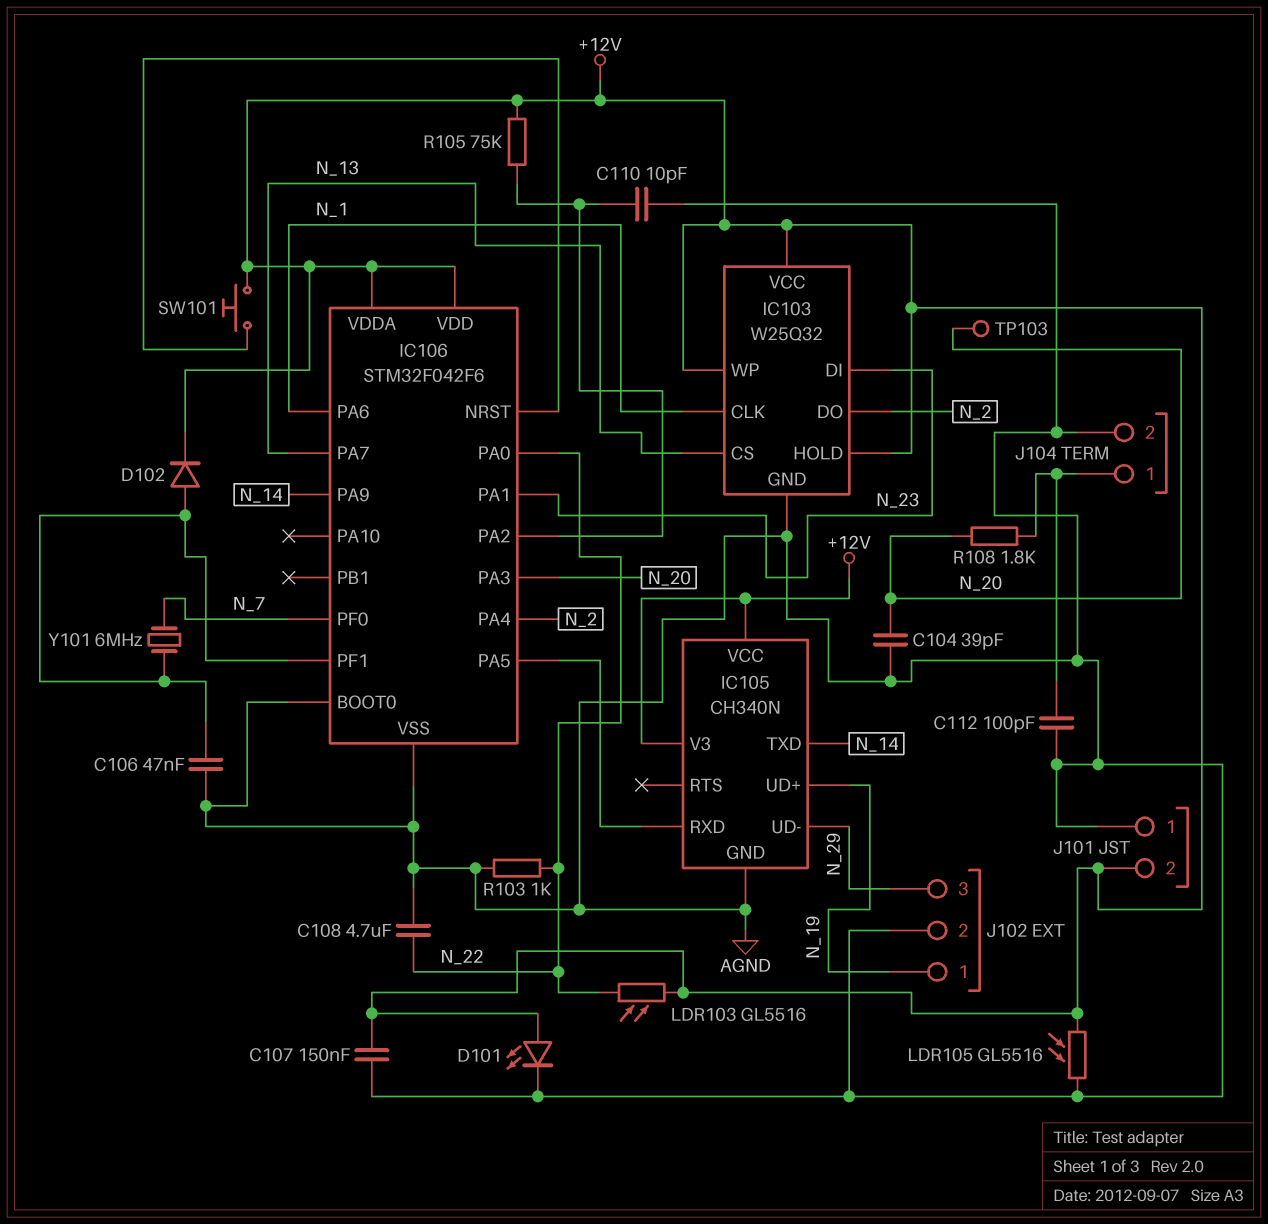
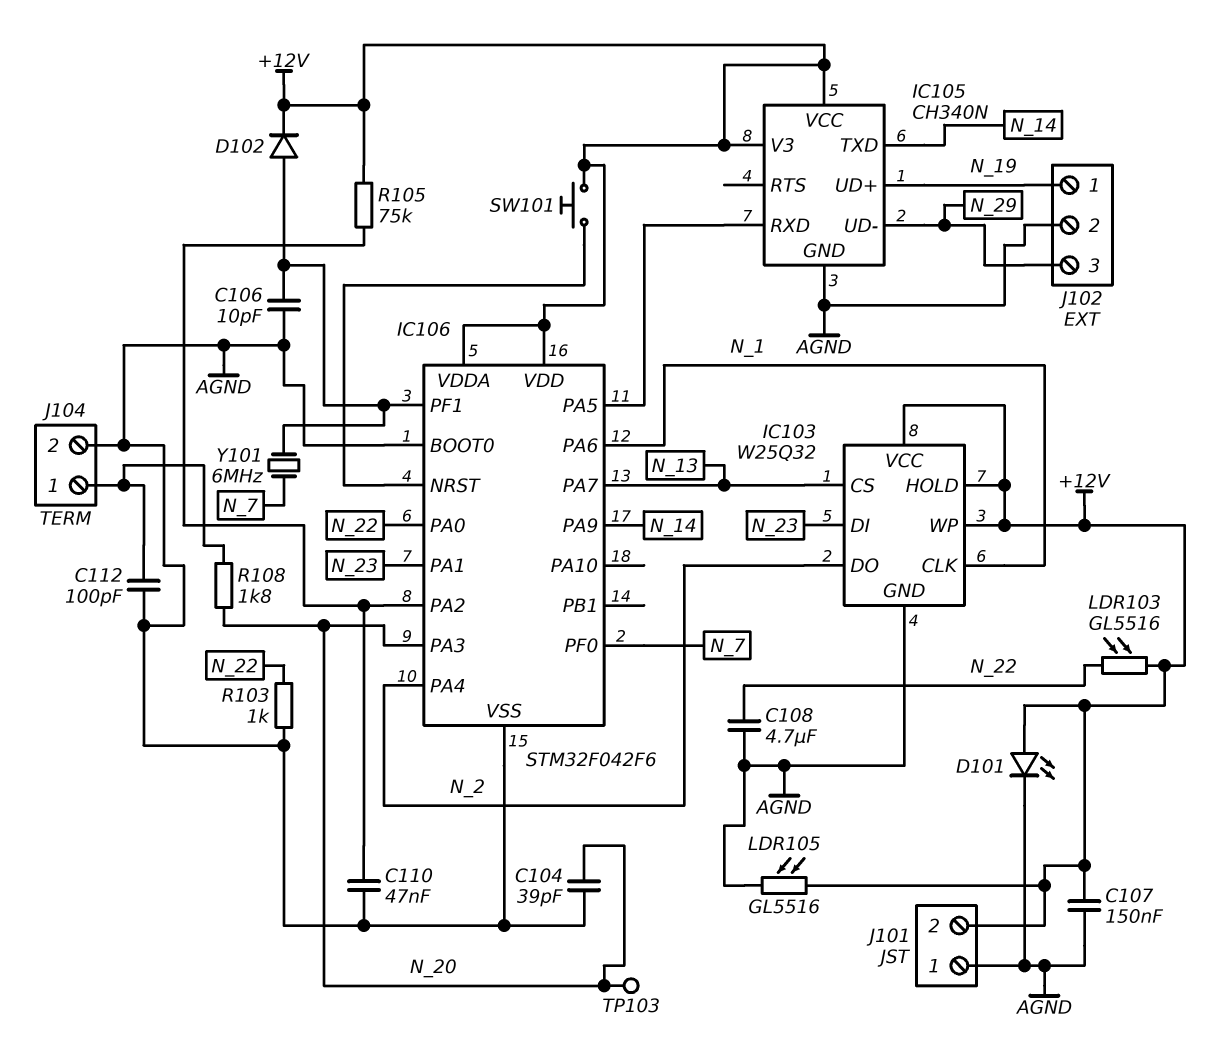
C106: 47nF (AGND, IC106/PF1) -> 10pF (AGND, IC106/PF1)
C110: 10pF (AGND, IC106/PA2) -> 47nF (AGND, IC106/PA2)

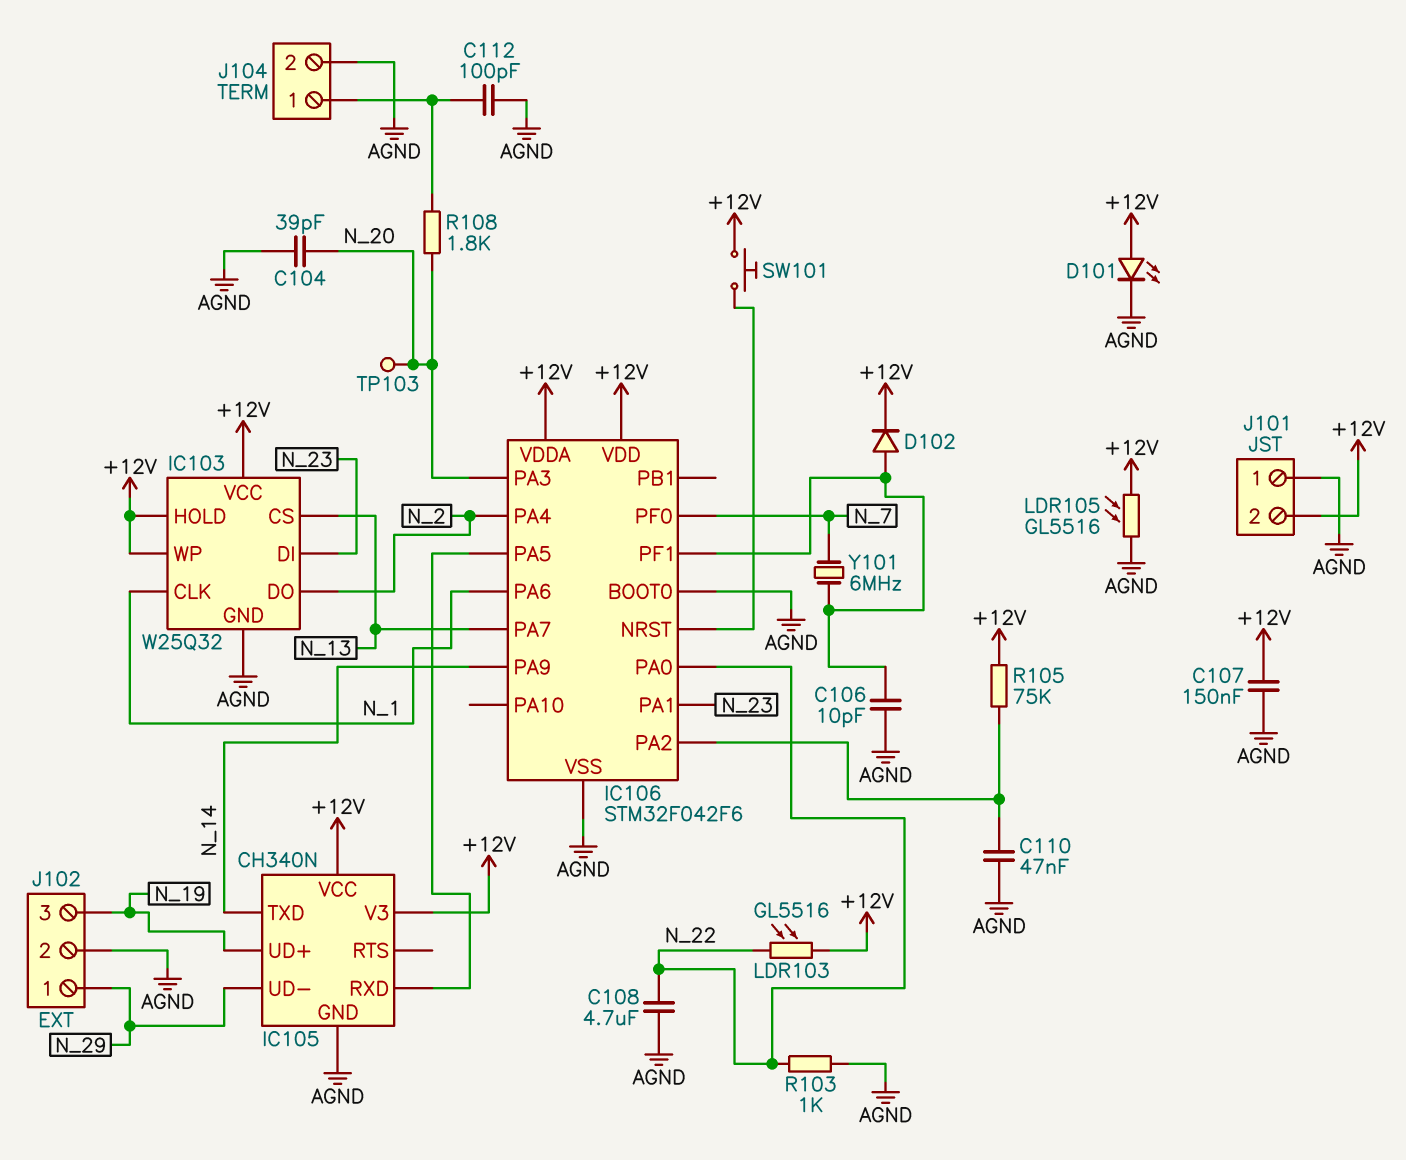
J102 pin 1: N_19 -> N_29
J102 pin 3: N_29 -> N_19

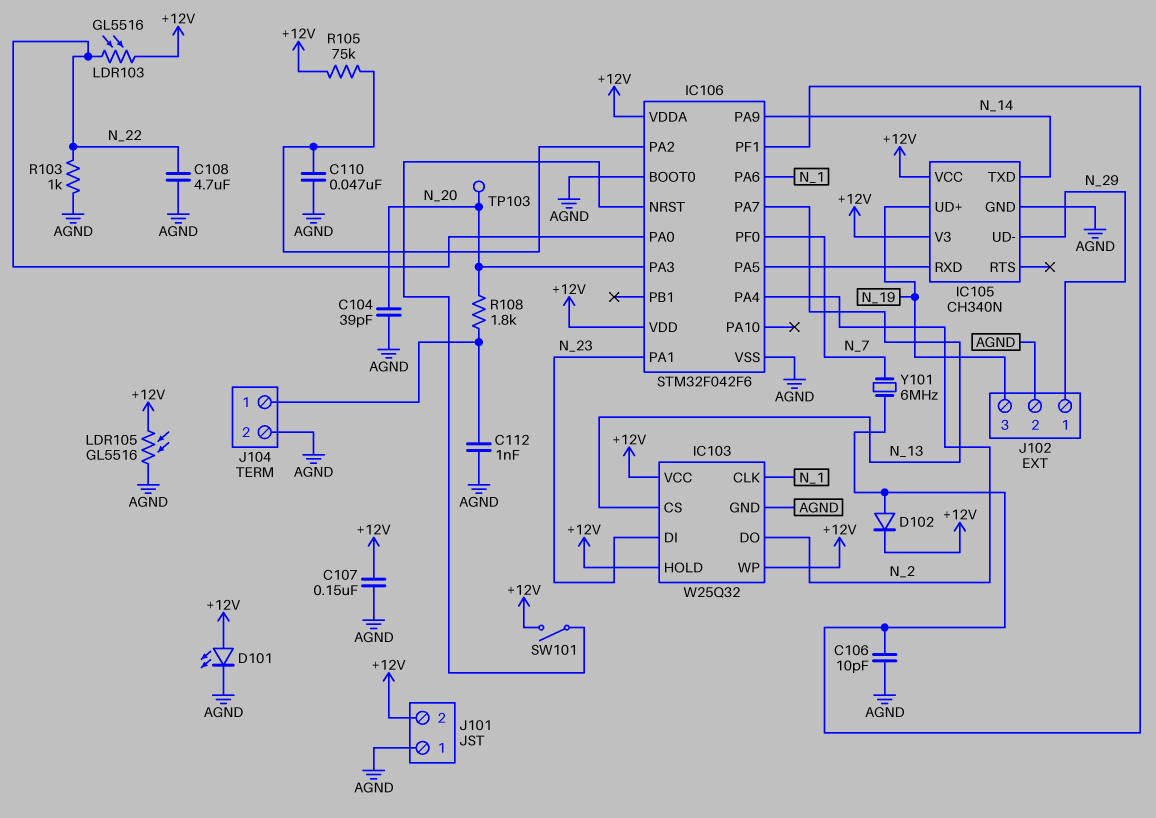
C112: 100pF (AGND, J104/1) -> 1nF (AGND, J104/1)
SW101: button (+12V, IC106/NRST) -> switch (+12V, IC106/NRST)

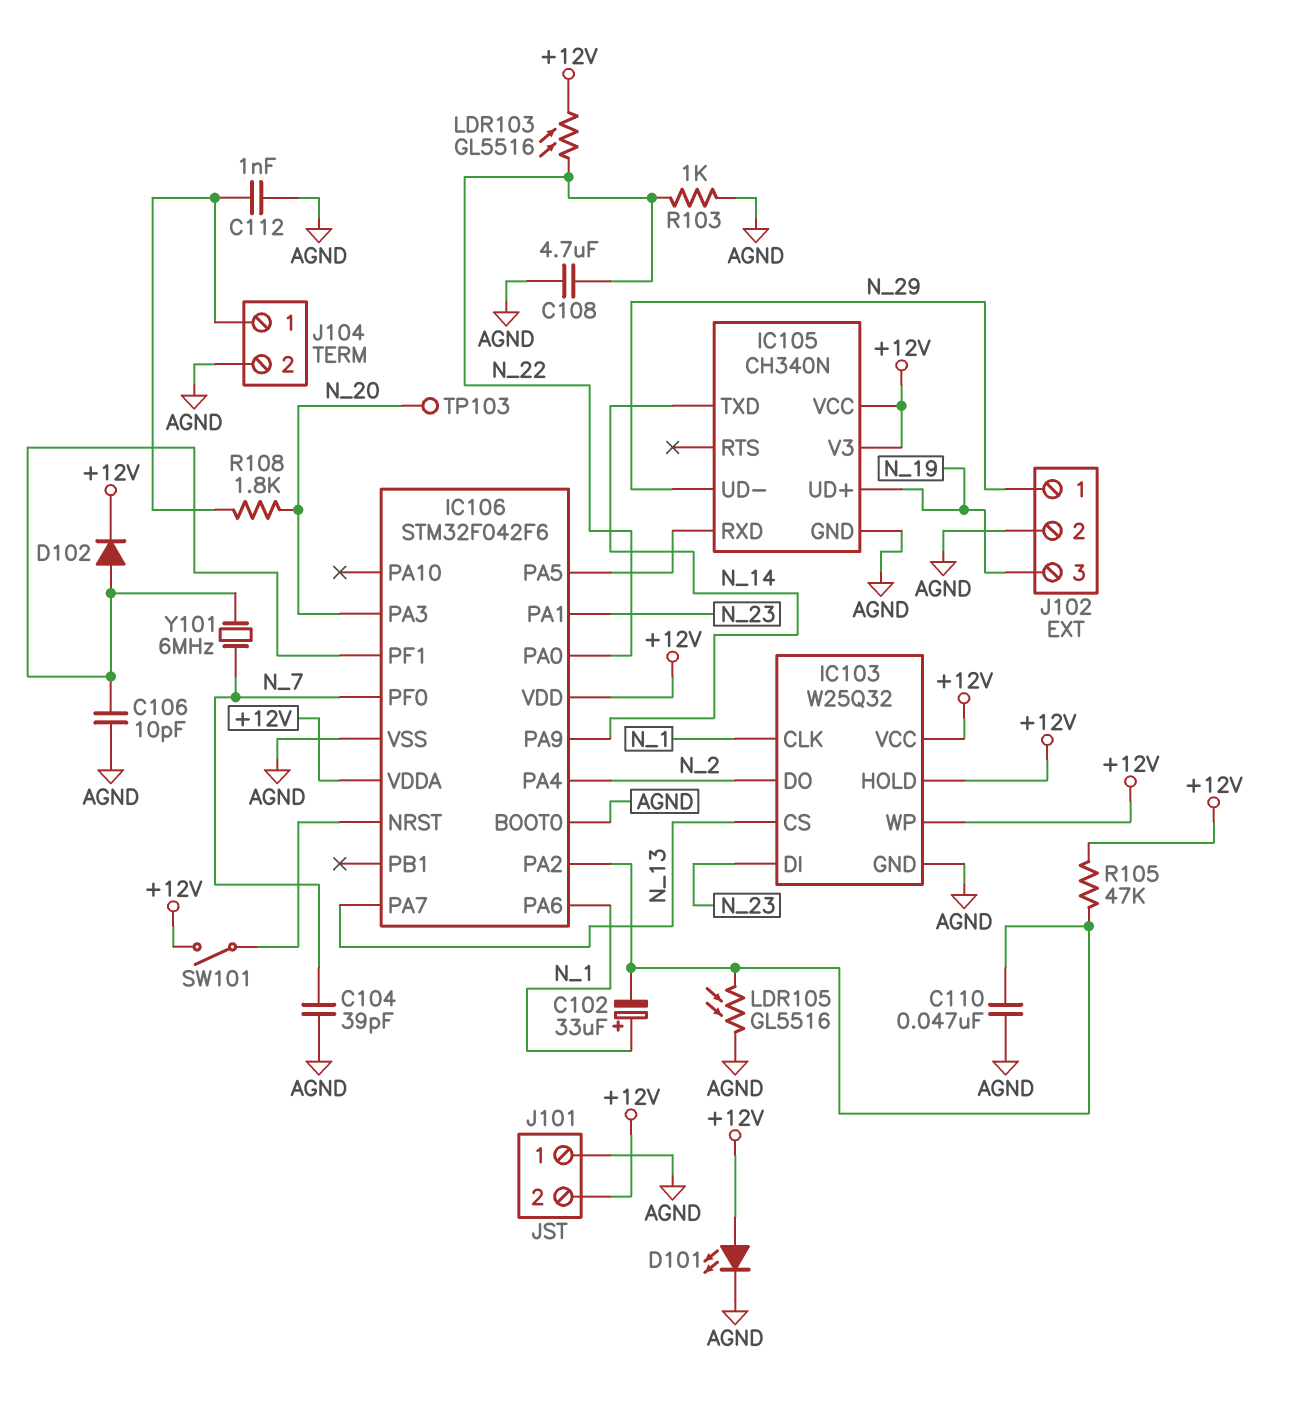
C102: none -> 33uF (plus N_1, minus IC106/PA2)
C104: 39pF (AGND, N_20) -> 39pF (AGND, N_7)
C107: 150nF (+12V, AGND) -> none
LDR105: GL5516 (+12V, AGND) -> GL5516 (AGND, IC106/PA2)
R105: 75k (+12V, IC106/PA2) -> 47k (+12V, IC106/PA2)

